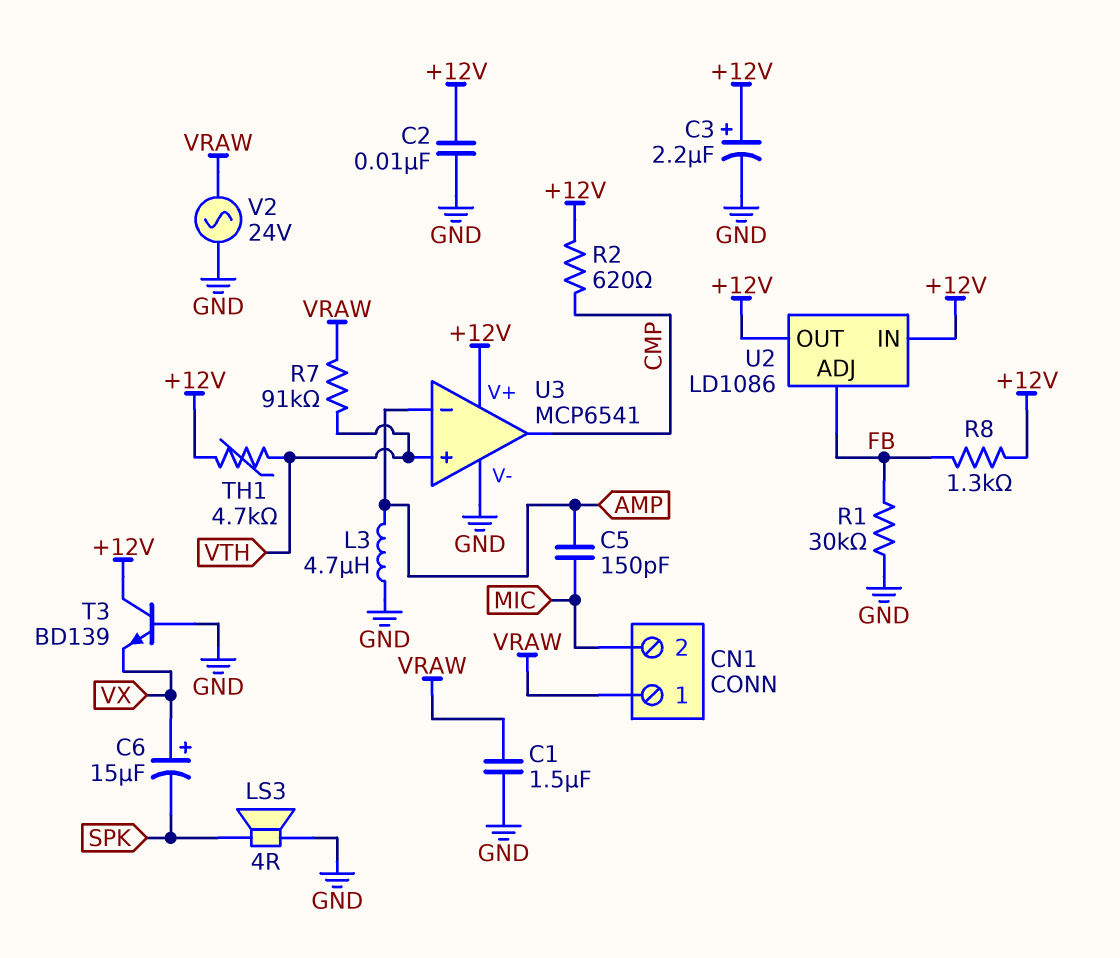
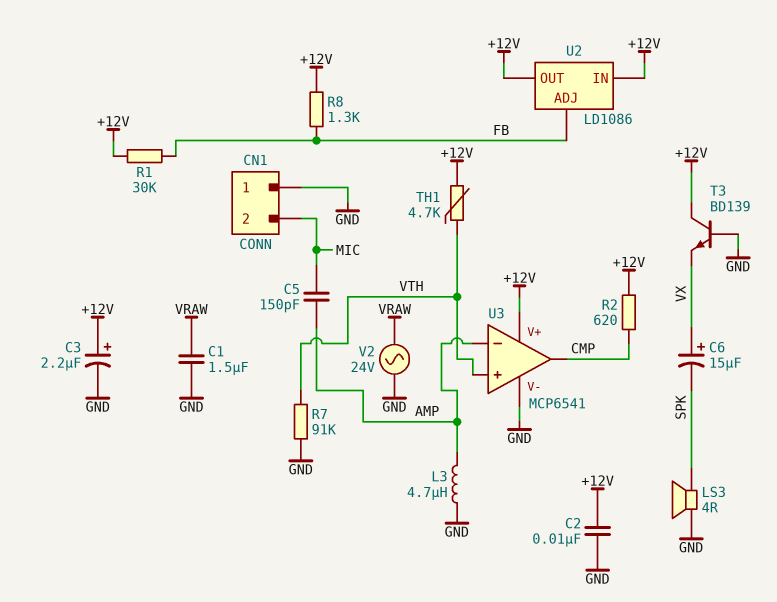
CN1 pin 1: VRAW -> GND
R1: 30k (FB, GND) -> 30k (+12V, FB)
R7: 91k (VRAW, VTH) -> 91k (GND, VTH)

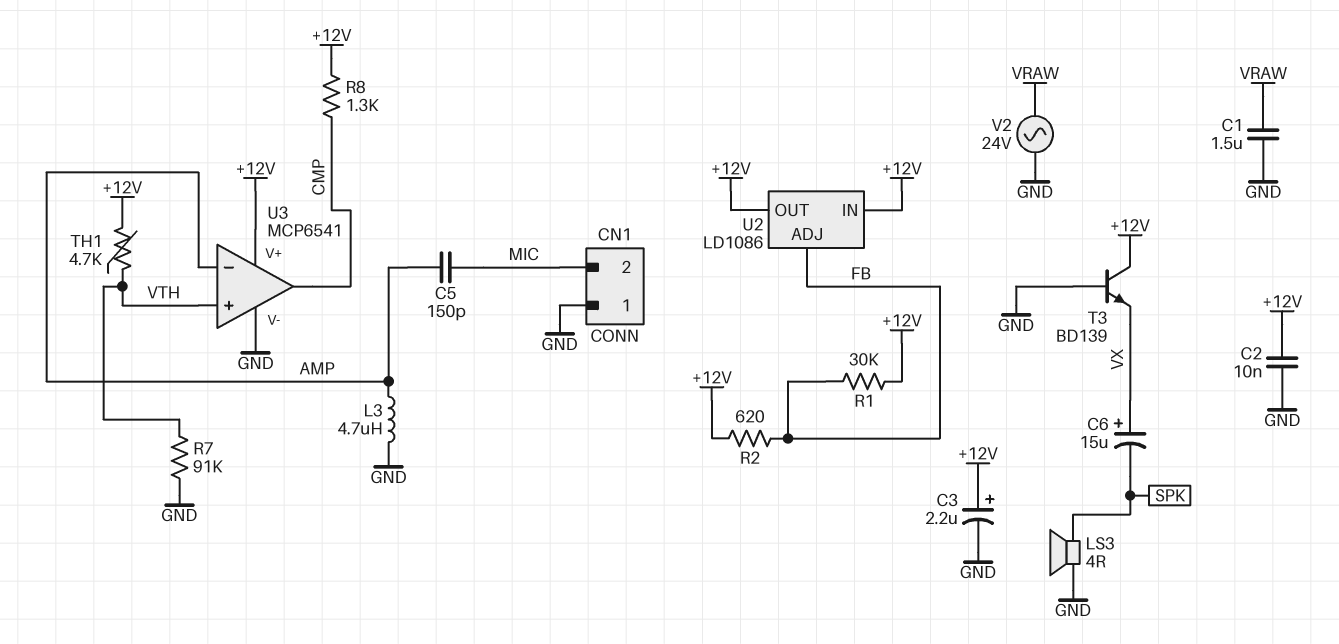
R2: 620 (+12V, CMP) -> 620 (+12V, FB)
R8: 1.3k (+12V, FB) -> 1.3k (+12V, CMP)

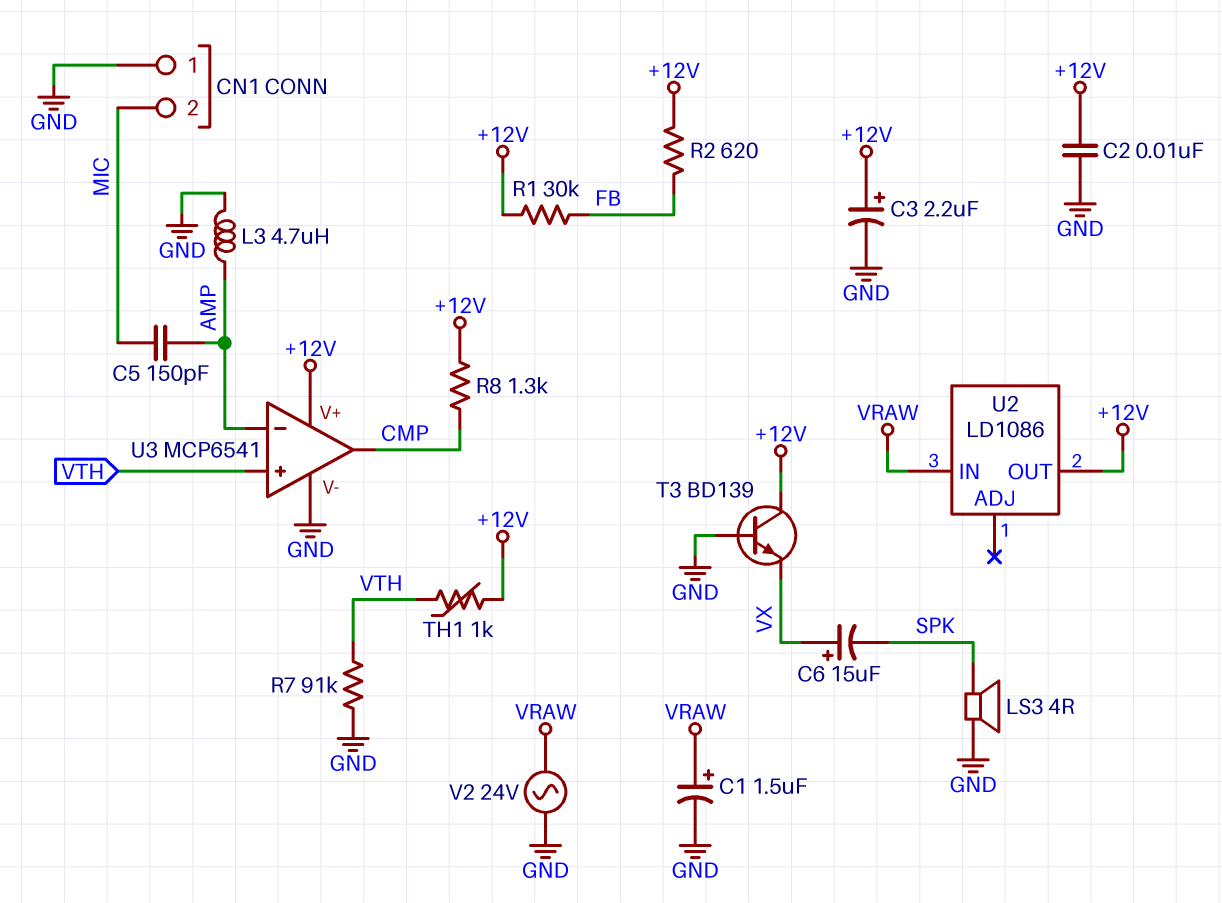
C1: 1.5uF (GND, VRAW) -> 1.5uF (plus VRAW, minus GND)
TH1: 4.7k (+12V, VTH) -> 1k (+12V, VTH)
U2 pin ADJ: FB -> none
U2 pin IN: +12V -> VRAW

